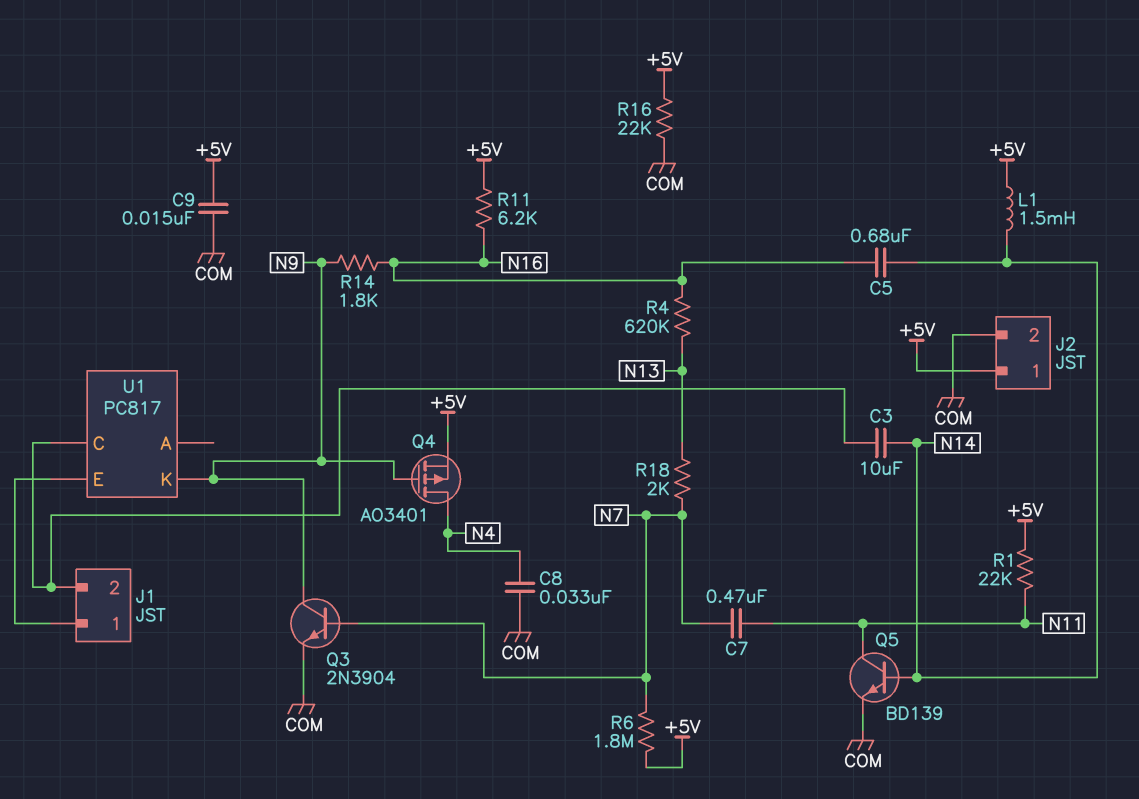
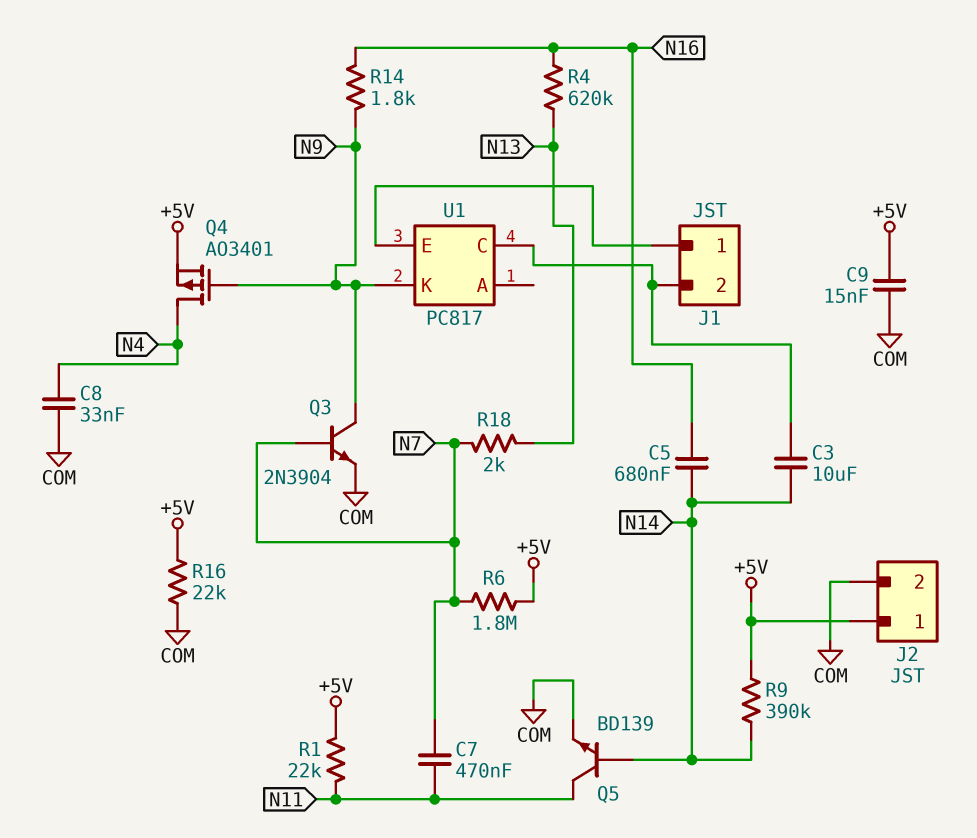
L1: 1.5mH (+5V, N14) -> none
R9: none -> 390k (+5V, N14)
R11: 6.2k (+5V, N16) -> none

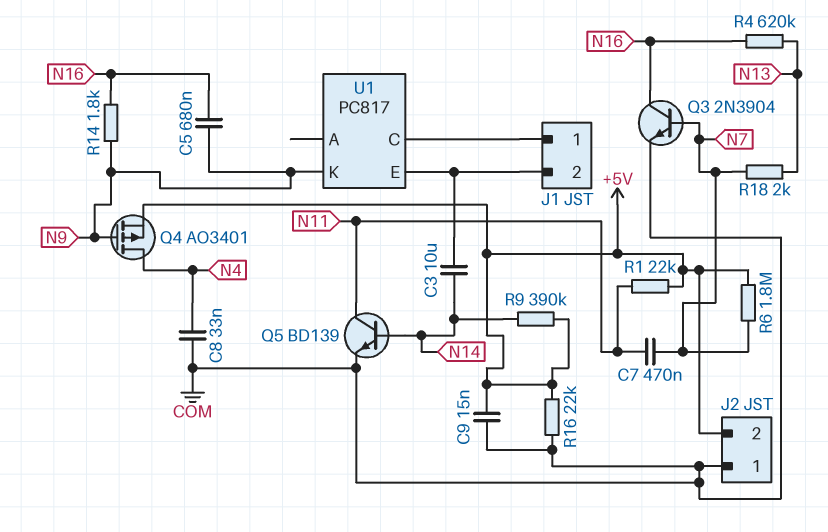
C5: 680nF (N14, N16) -> 680nF (N9, N16)
J2 pin 1: +5V -> COM
J2 pin 2: COM -> +5V
Q3: NPN 2N3904 (B N7, C N9, E COM) -> NPN 2N3904 (B N7, C N16, E COM)
U1 pin C: J1/2 -> J1/1
U1 pin E: J1/1 -> J1/2

